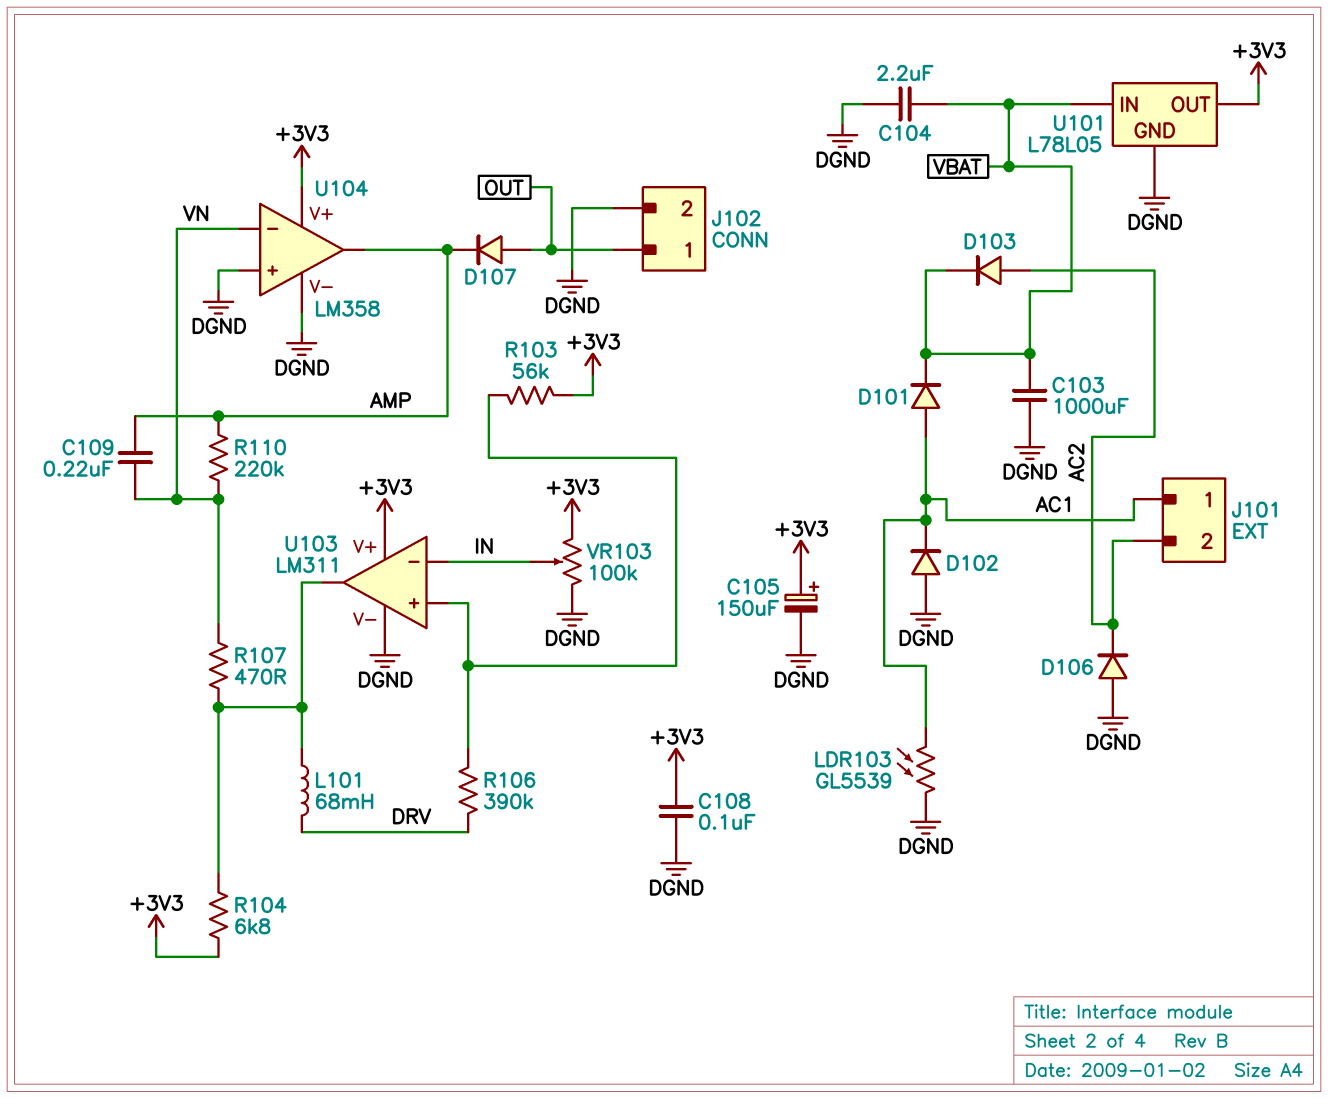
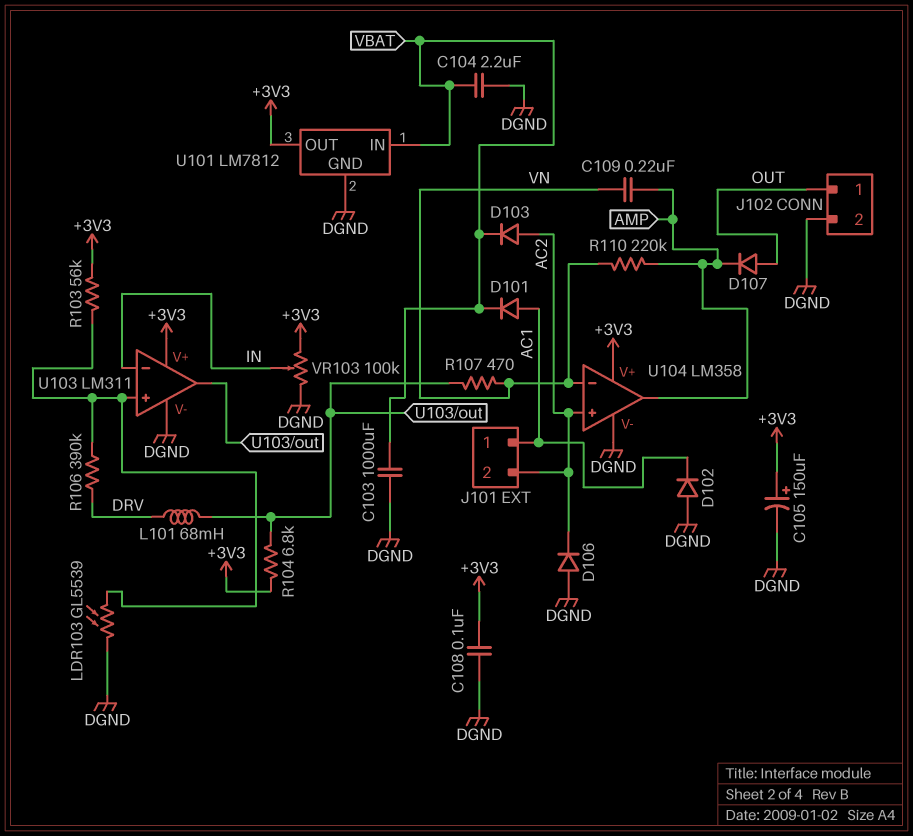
LDR103: GL5539 (AC1, DGND) -> GL5539 (DGND, U103/in+)
U101: L78L05 -> LM7812
U104 pin in+: DGND -> AC2

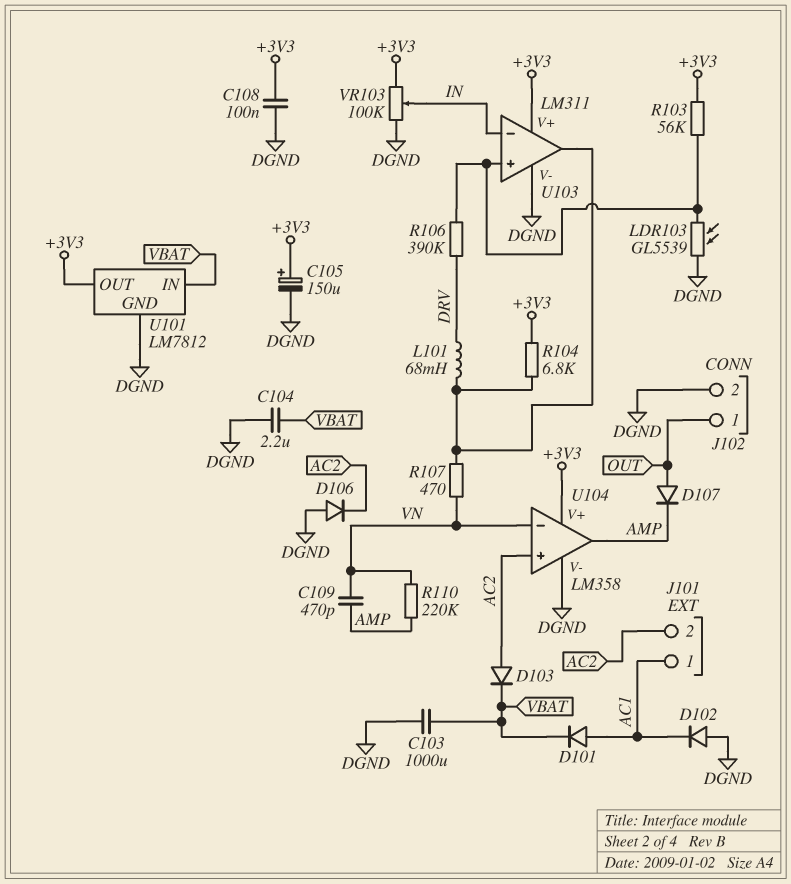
C109: 220nF (AMP, VN) -> 470pF (AMP, VN)

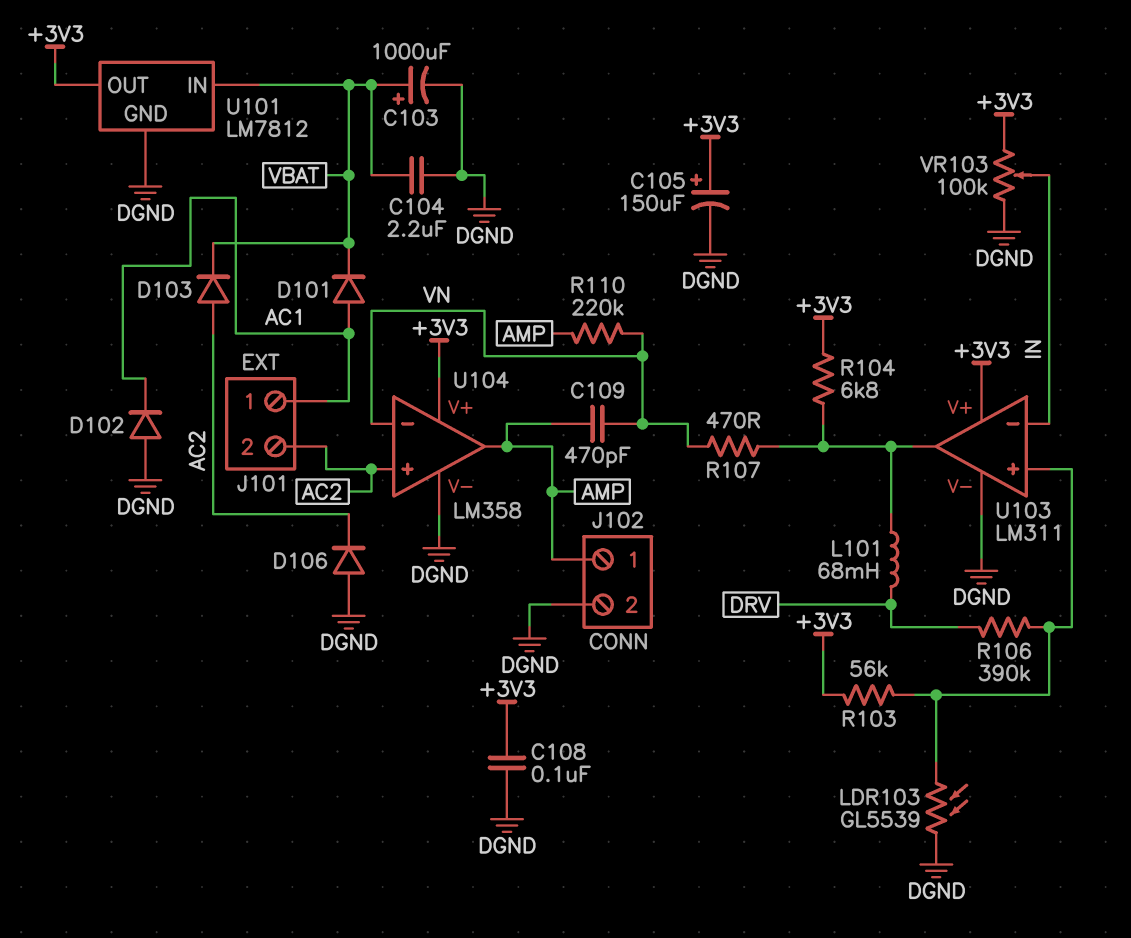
C103: 1000uF (DGND, VBAT) -> 1000uF (plus VBAT, minus DGND)
D107: diode (A OUT, K AMP) -> none
J102 pin 1: OUT -> AMP

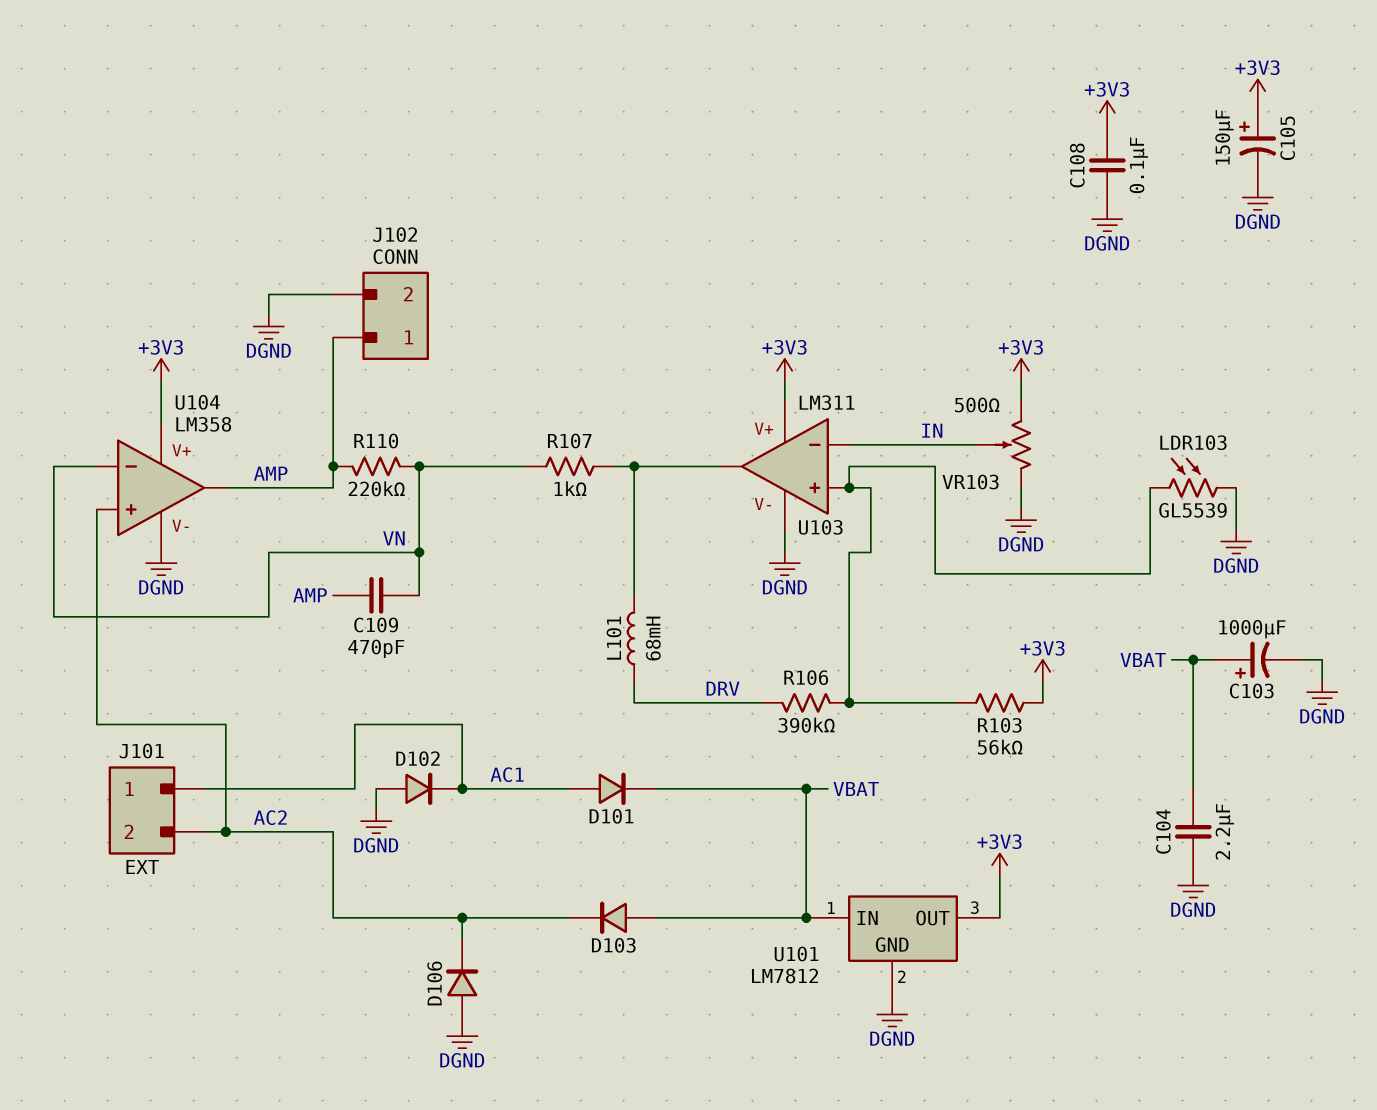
D103: diode (A AC2, K VBAT) -> diode (A VBAT, K AC2)
R104: 6.8k (+3V3, U103/out) -> none
R107: 470 (U103/out, VN) -> 1k (U103/out, VN)
VR103: 100k (+3V3, DGND, wiper IN) -> 500 (+3V3, DGND, wiper IN)

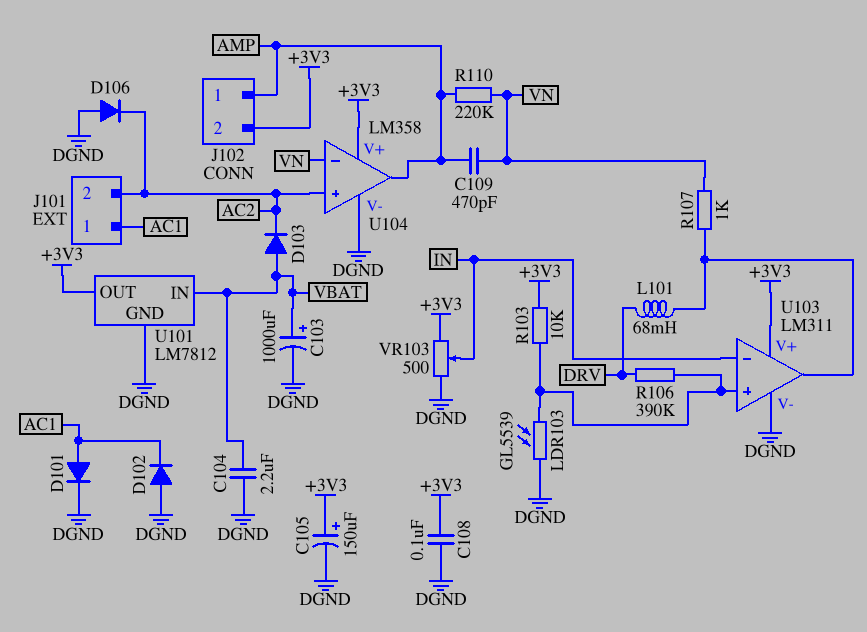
D101: diode (A AC1, K VBAT) -> diode (A AC1, K DGND)
J102 pin 2: DGND -> +3V3
R103: 56k (+3V3, U103/in+) -> 10k (+3V3, U103/in+)

